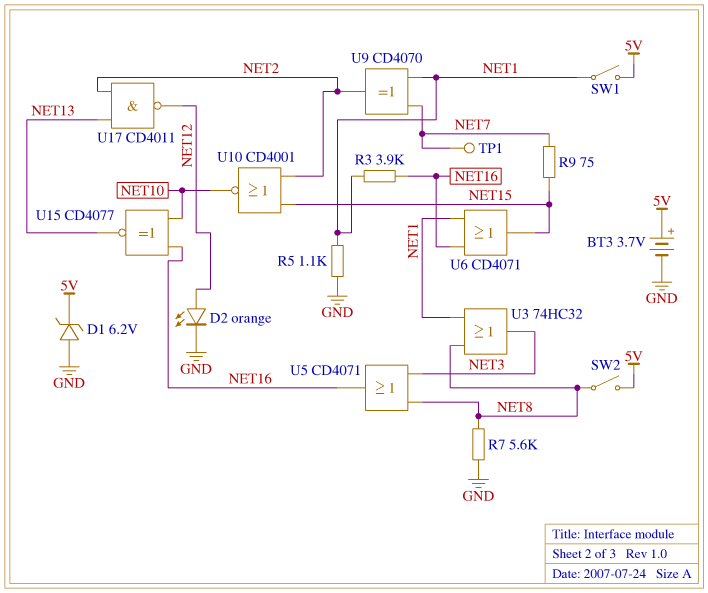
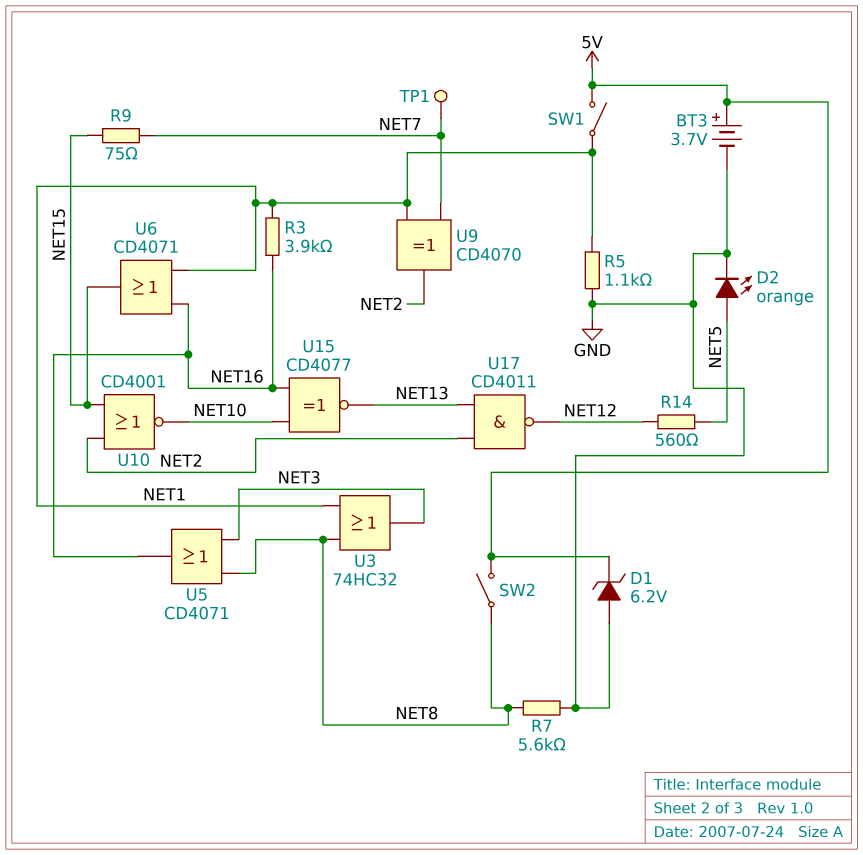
D2: LED orange (A NET12, K GND) -> LED orange (A NET5, K GND)
R14: none -> 560 (NET5, NET12)

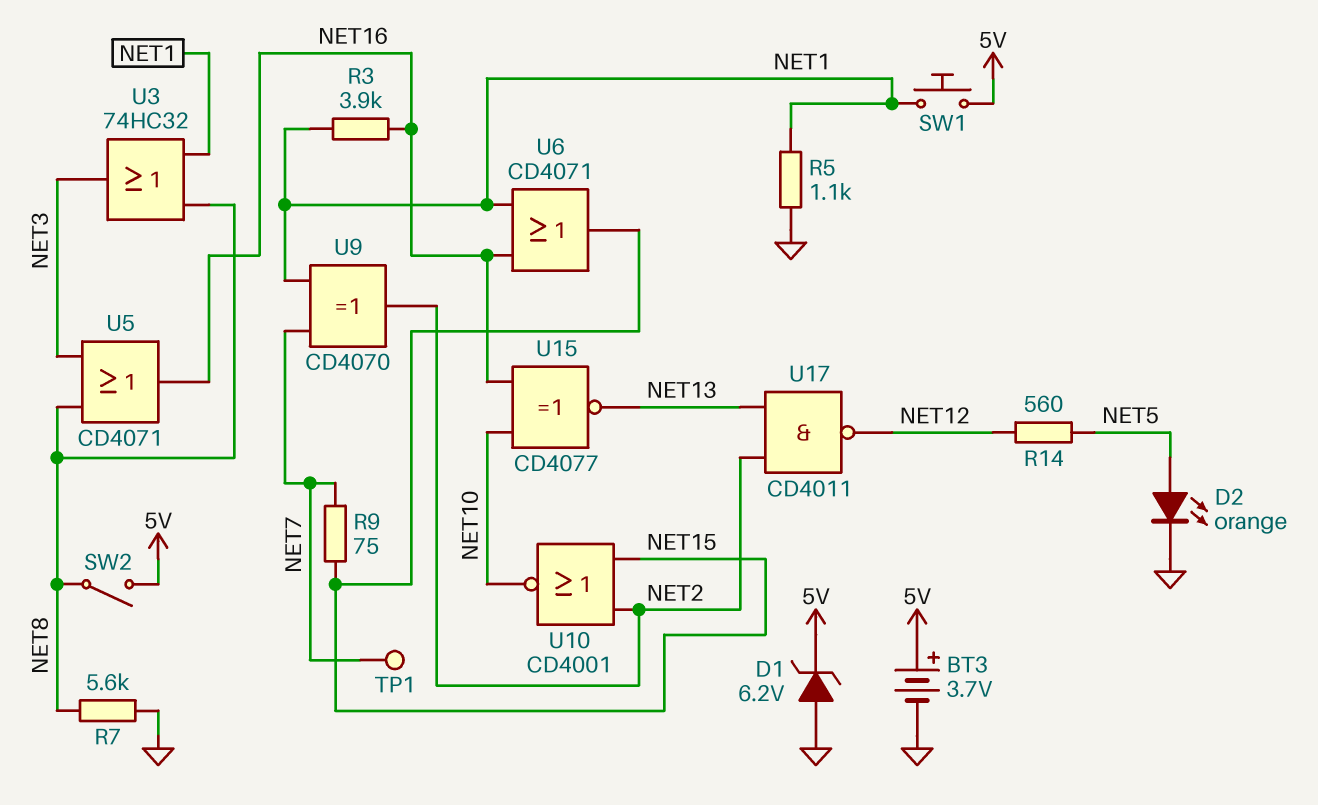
SW1: switch (5V, NET1) -> button (5V, NET1)

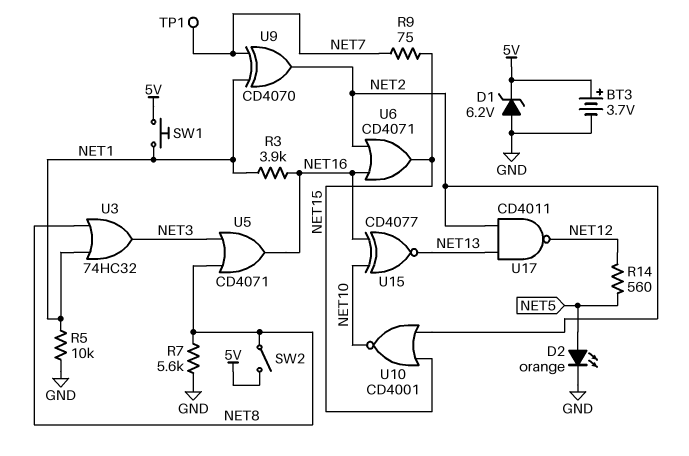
R5: 1.1k (GND, NET1) -> 10k (GND, NET1)
U6: OR CD4071 (in NET1, in NET16, out NET15) -> OR CD4071 (in NET2, in NET16, out NET15)

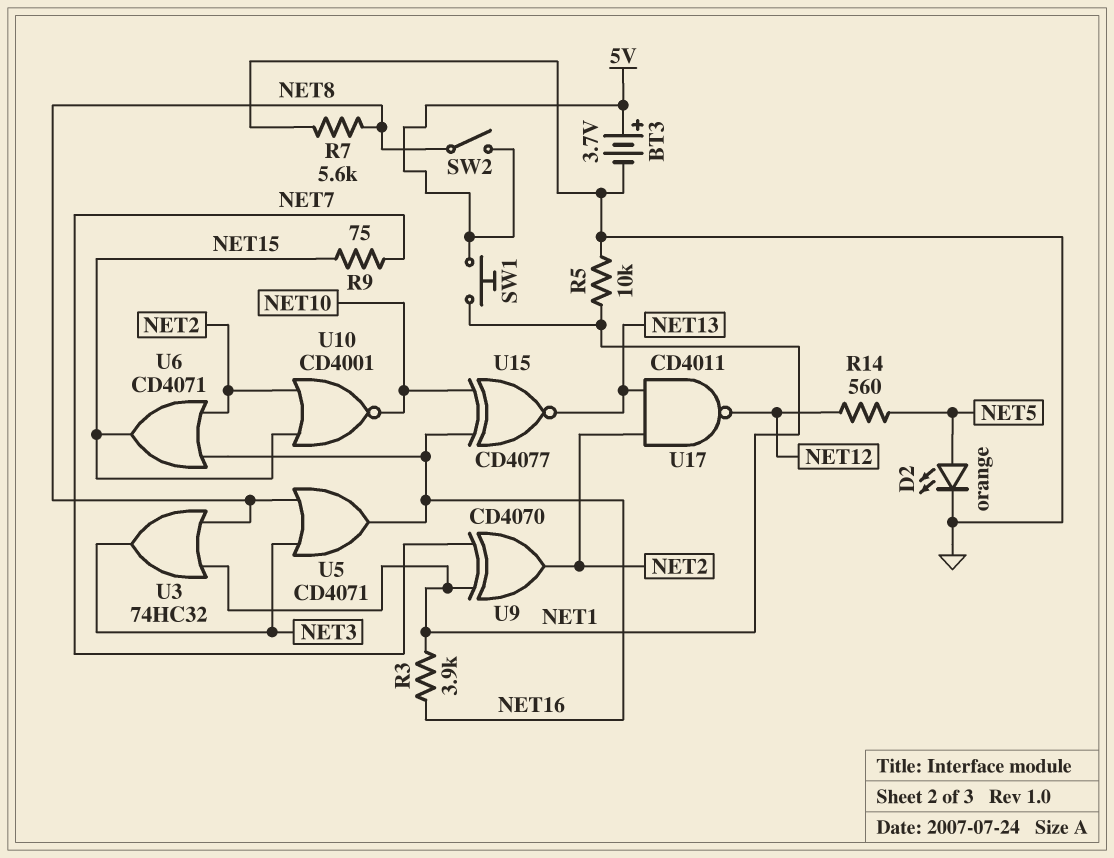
D1: zener 6.2V (A GND, K 5V) -> none
TP1: test point (NET7) -> none

